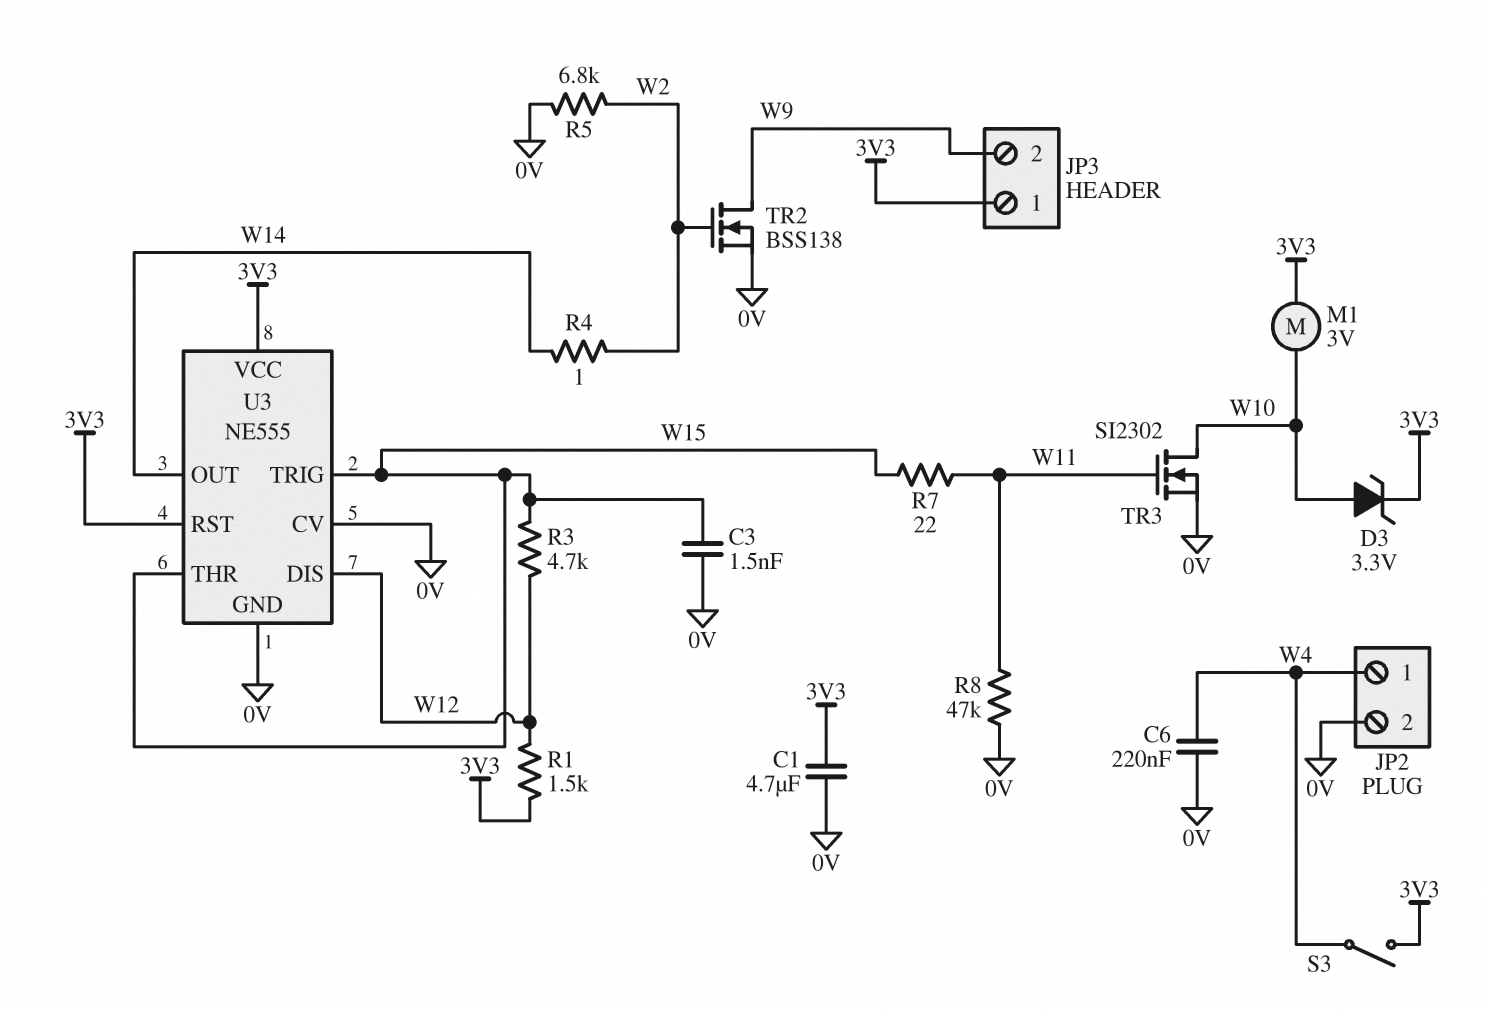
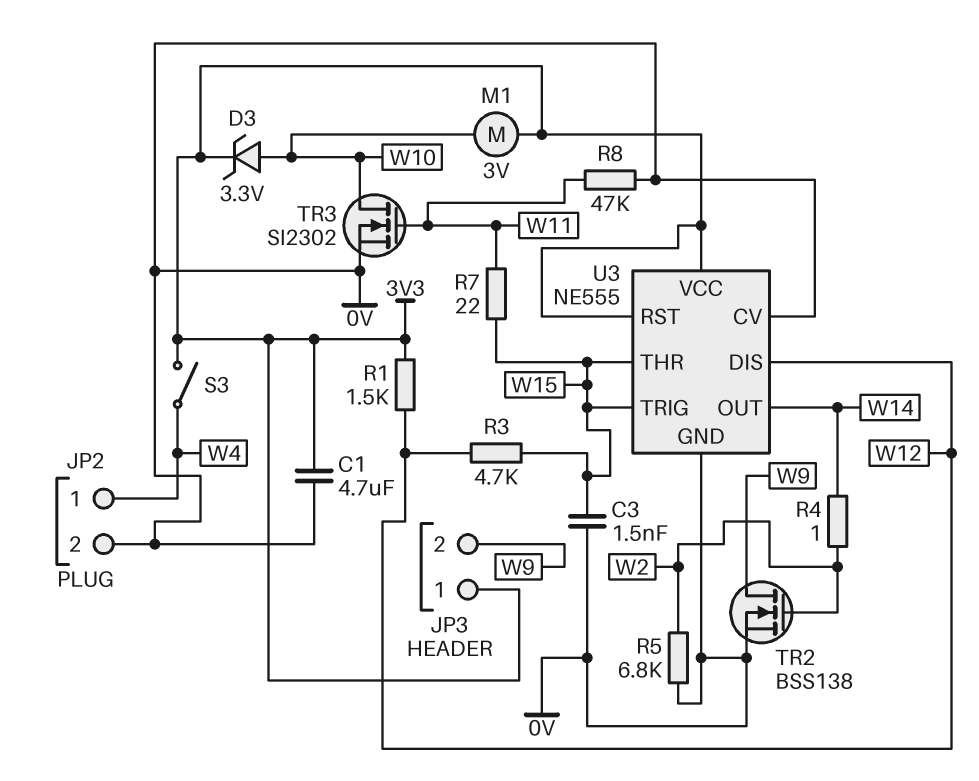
C6: 220nF (0V, W4) -> none

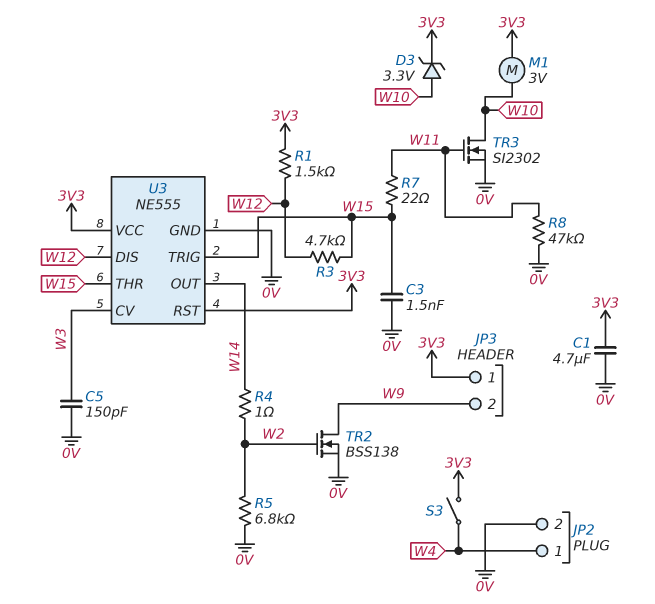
C5: none -> 150pF (0V, W3)
U3 pin CV: 0V -> W3

